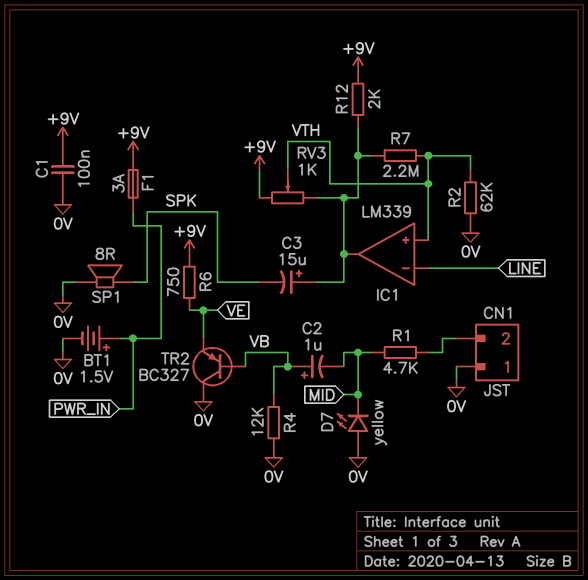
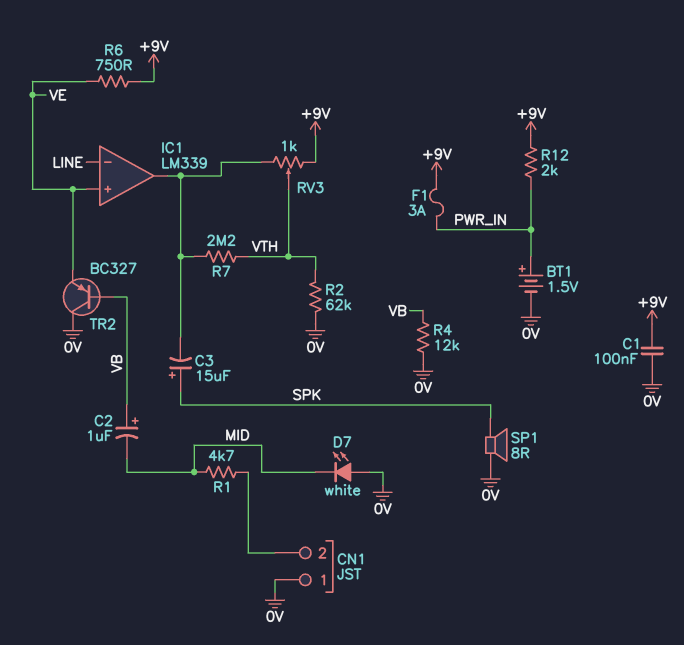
C3: 15uF (plus IC1/out, minus SPK) -> 15uF (plus SPK, minus IC1/out)
D7: LED yellow (A 0V, K MID) -> LED white (A 0V, K MID)
IC1 pin in+: VTH -> VE
R12: 2k (+9V, IC1/out) -> 2k (+9V, PWR_IN)

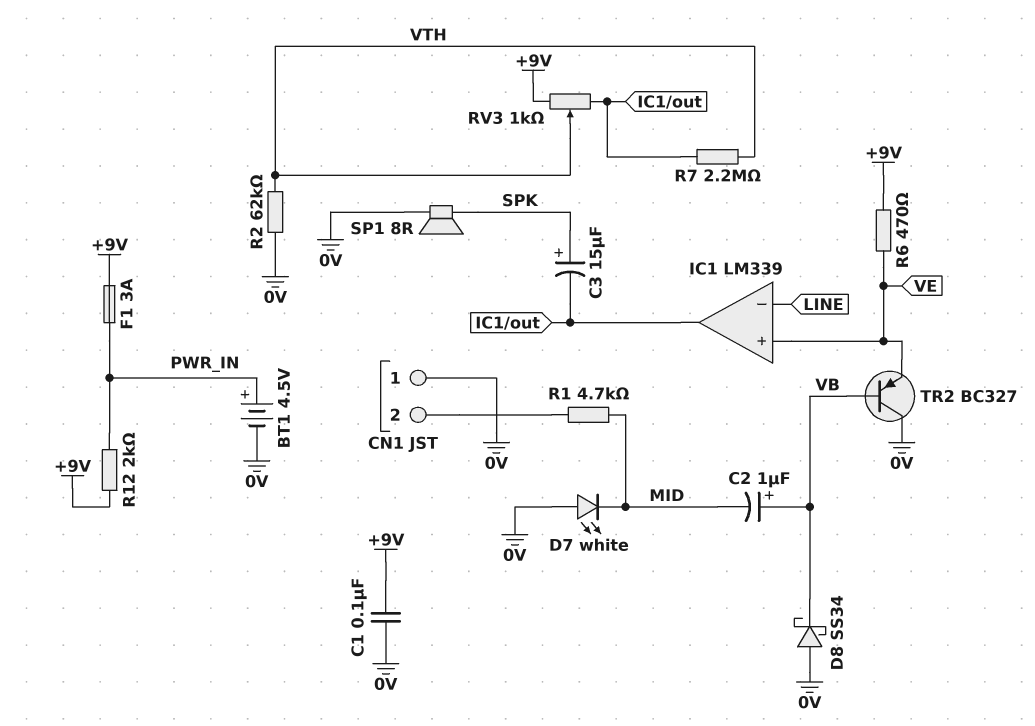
BT1: 1.5V (plus PWR_IN, minus 0V) -> 4.5V (plus PWR_IN, minus 0V)
D8: none -> schottky SS34 (A 0V, K VB)
R4: 12k (0V, VB) -> none
R6: 750 (+9V, VE) -> 470 (+9V, VE)

